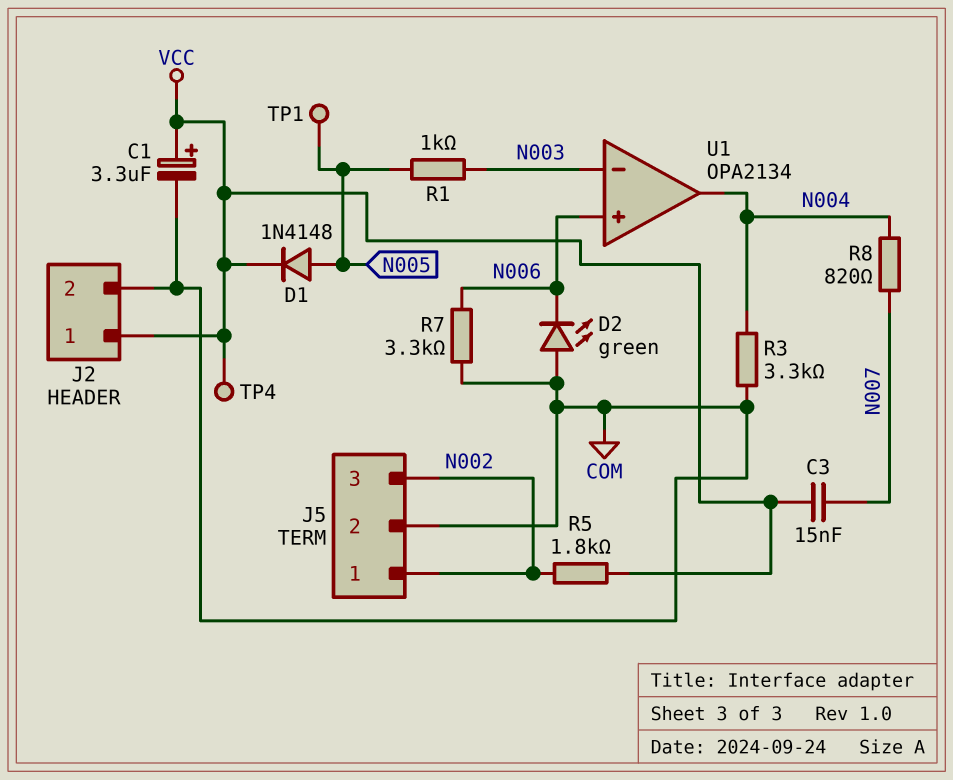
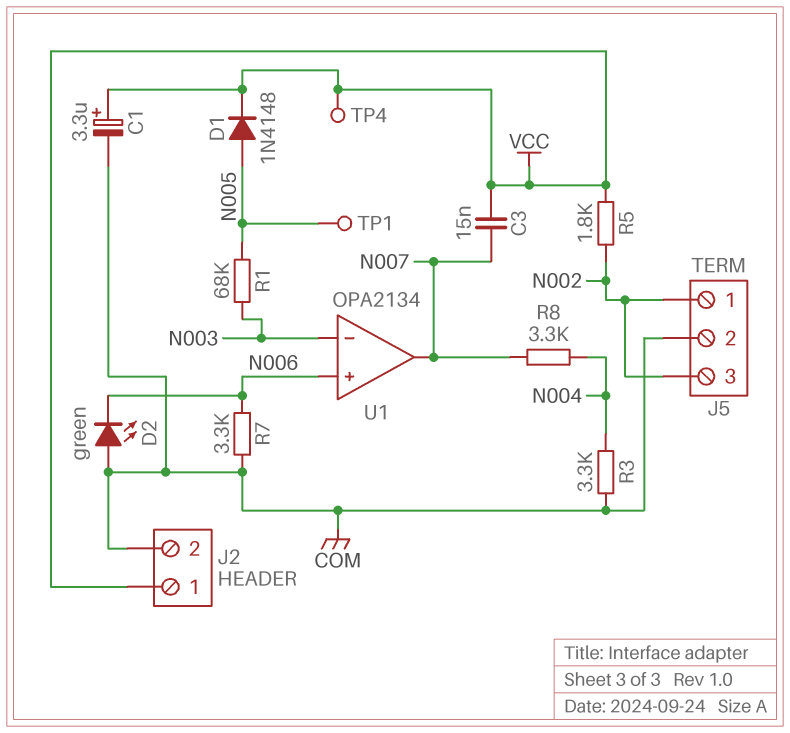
R1: 1k (N003, N005) -> 68k (N003, N005)
R8: 820 (N004, N007) -> 3.3k (N004, N007)
U1 pin out: N004 -> N007

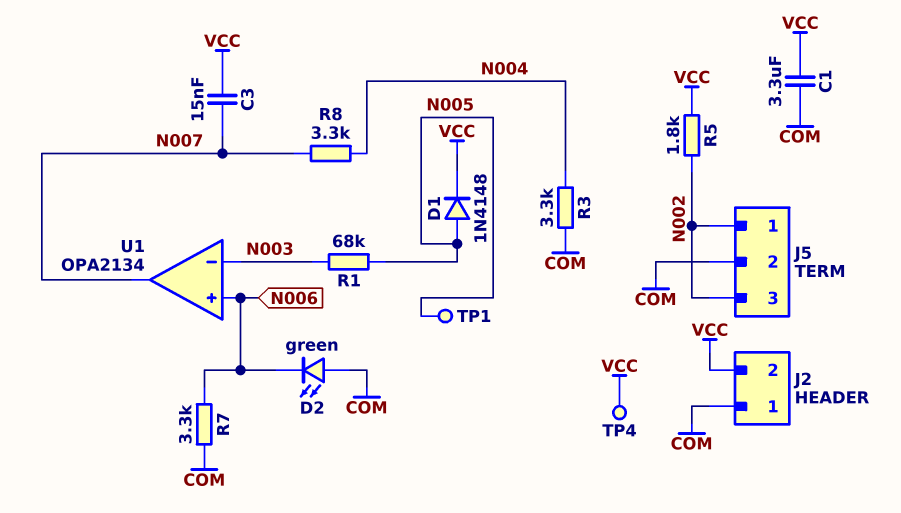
C1: 3.3uF (plus VCC, minus COM) -> 3.3uF (COM, VCC)
J2 pin 1: VCC -> COM
J2 pin 2: COM -> VCC

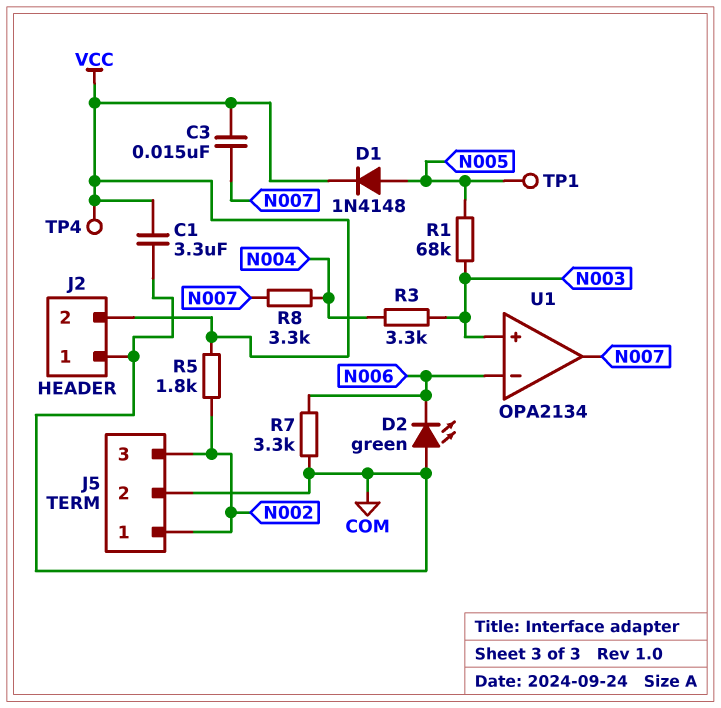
R3: 3.3k (COM, N004) -> 3.3k (N003, N004)
U1 pin in+: N006 -> N003
U1 pin in-: N003 -> N006

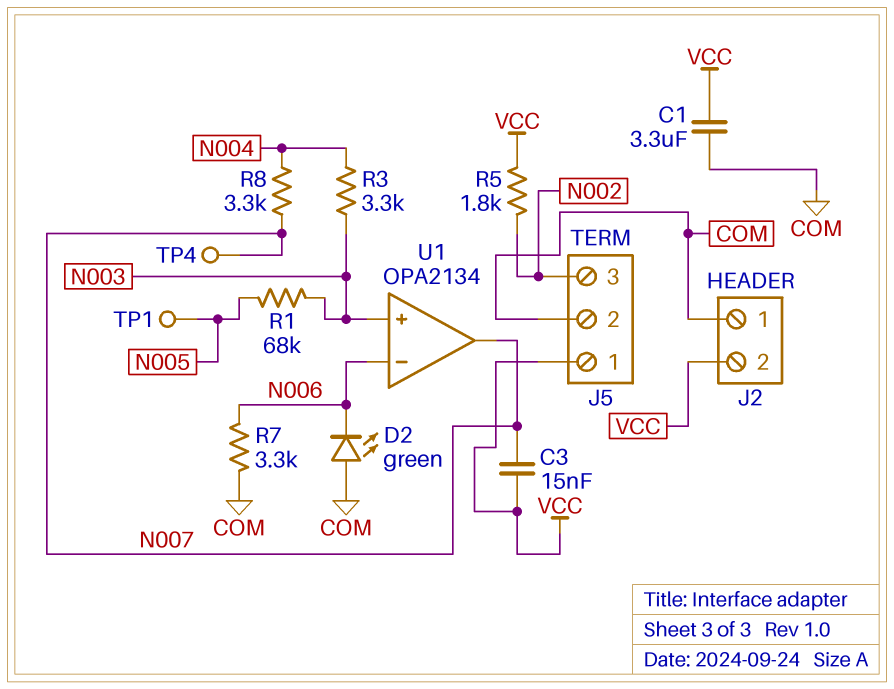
D1: diode 1N4148 (A N005, K VCC) -> none
J5 pin 1: N002 -> VCC
TP4: test point (VCC) -> test point (N007)

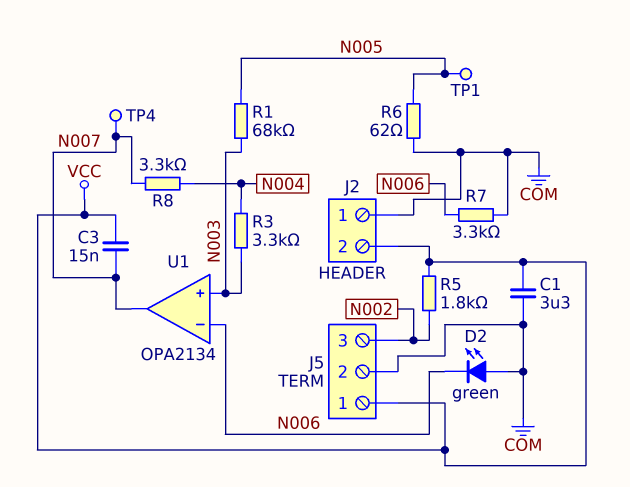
R6: none -> 62 (COM, N005)

